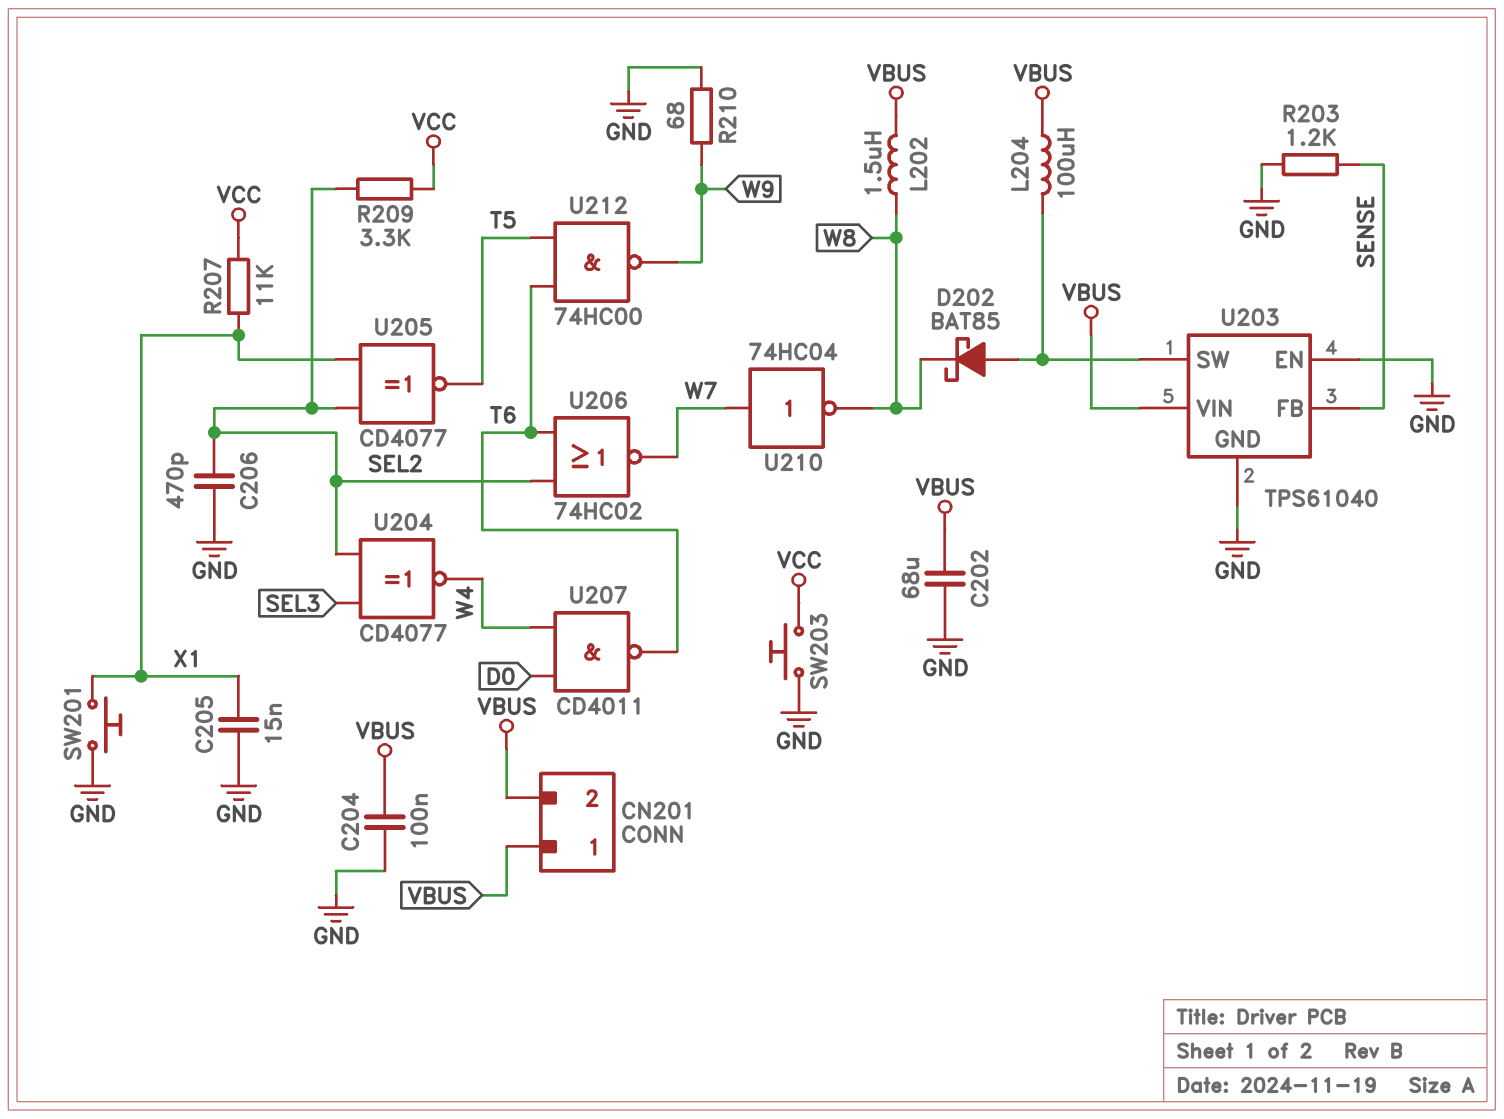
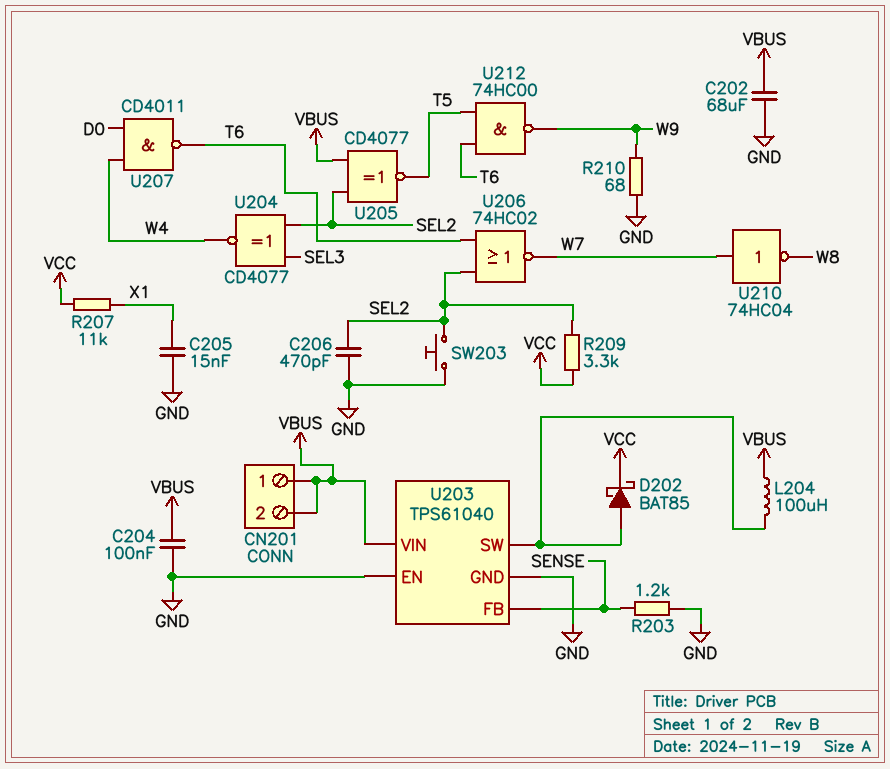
D202: schottky BAT85 (A U203/SW, K W8) -> schottky BAT85 (A U203/SW, K VCC)
L202: 1.5uH (VBUS, W8) -> none
SW201: button (GND, X1) -> none
SW203: button (GND, VCC) -> button (GND, SEL2)
U205: XNOR CD4077 (in SEL2, in X1, out T5) -> XNOR CD4077 (in SEL2, in VBUS, out T5)

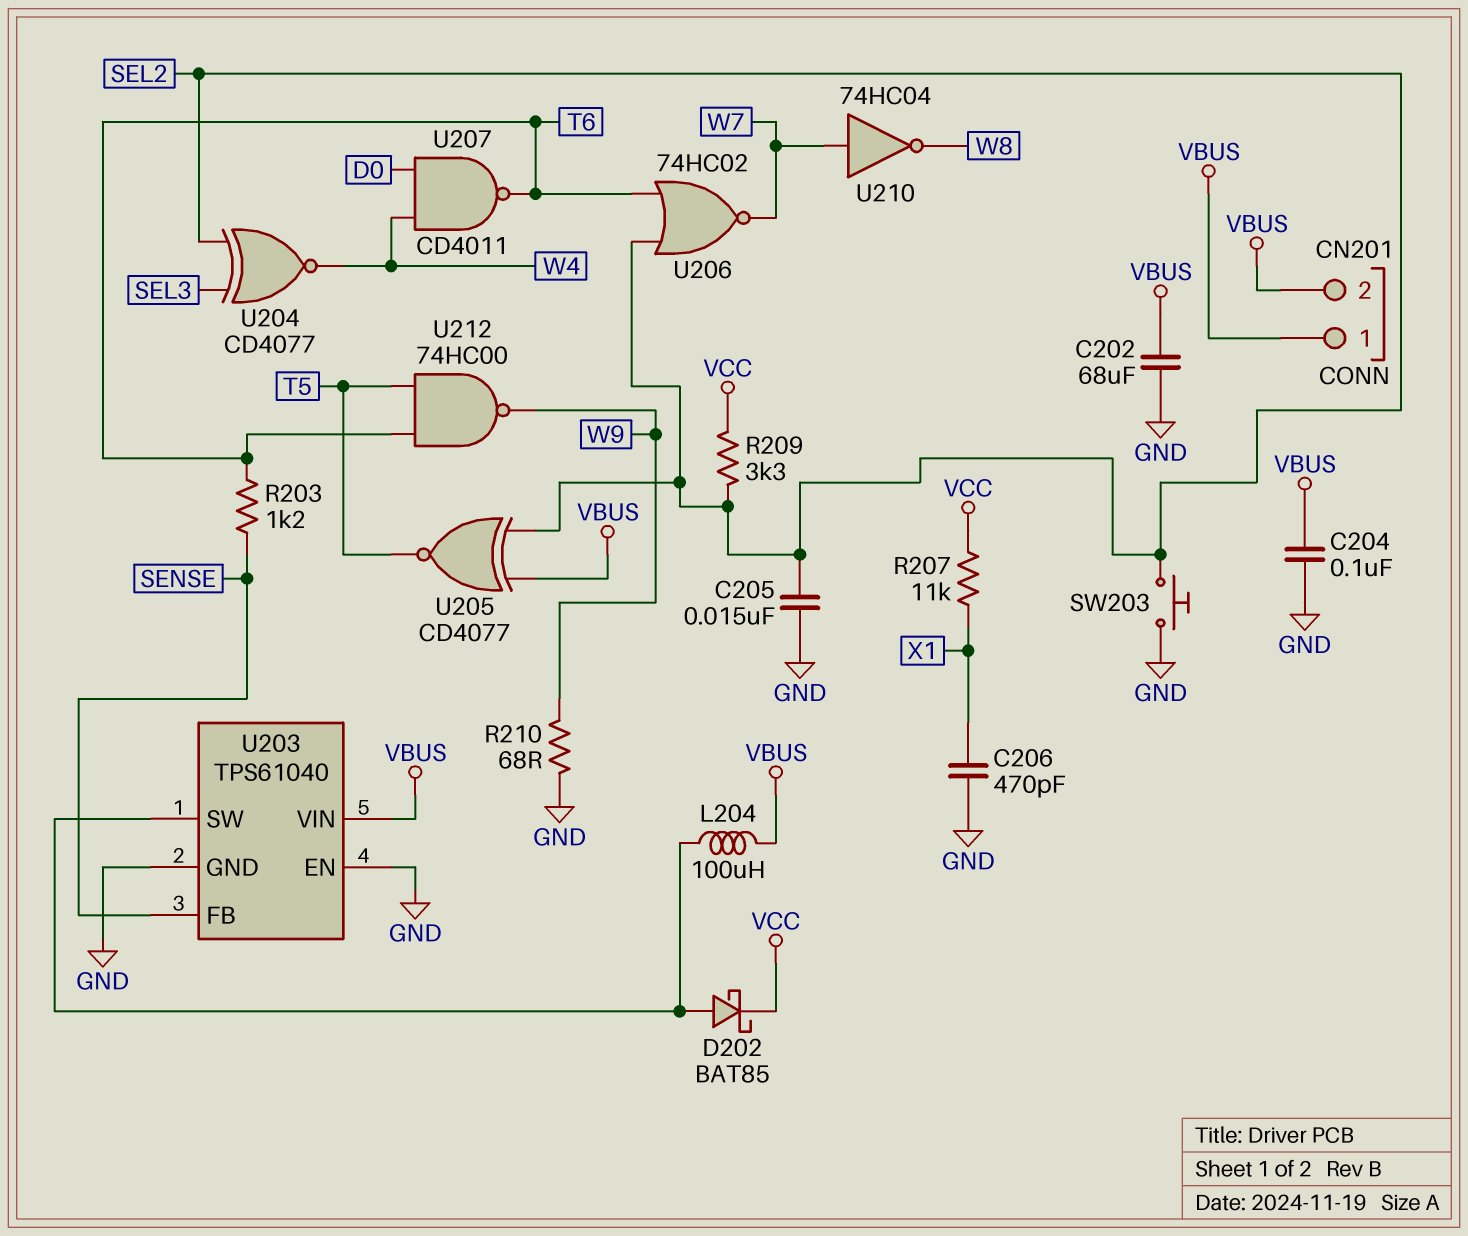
C205: 15nF (GND, X1) -> 15nF (GND, SEL2)
C206: 470pF (GND, SEL2) -> 470pF (GND, X1)
R203: 1.2k (GND, SENSE) -> 1.2k (SENSE, T6)

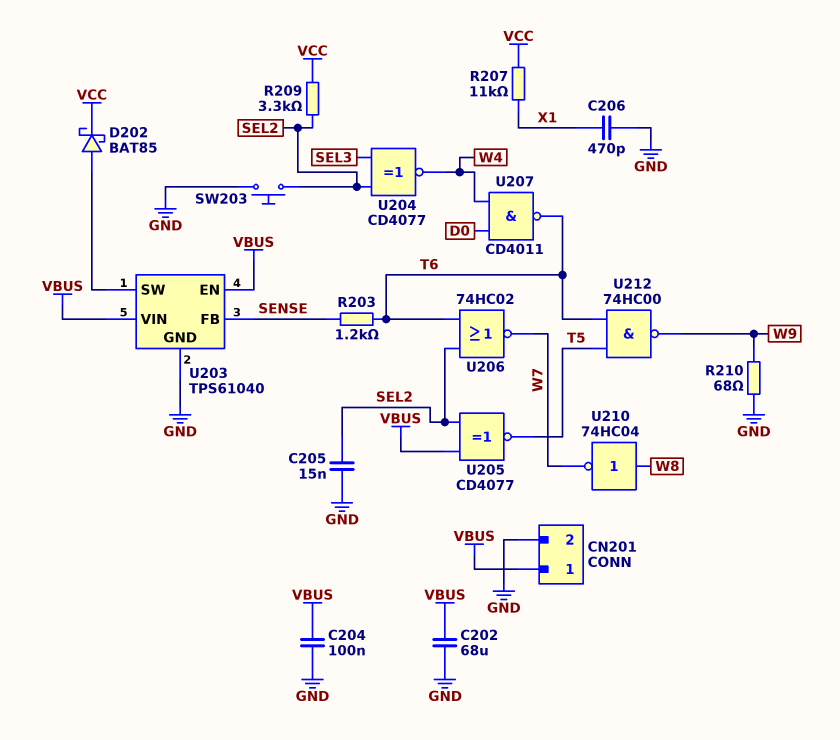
CN201 pin 2: VBUS -> GND
L204: 100uH (U203/SW, VBUS) -> none
U203 pin EN: GND -> VBUS
U210: NOT 74HC04 (in W7, out W8) -> NOT 74HC04 (in W8, out W7)

